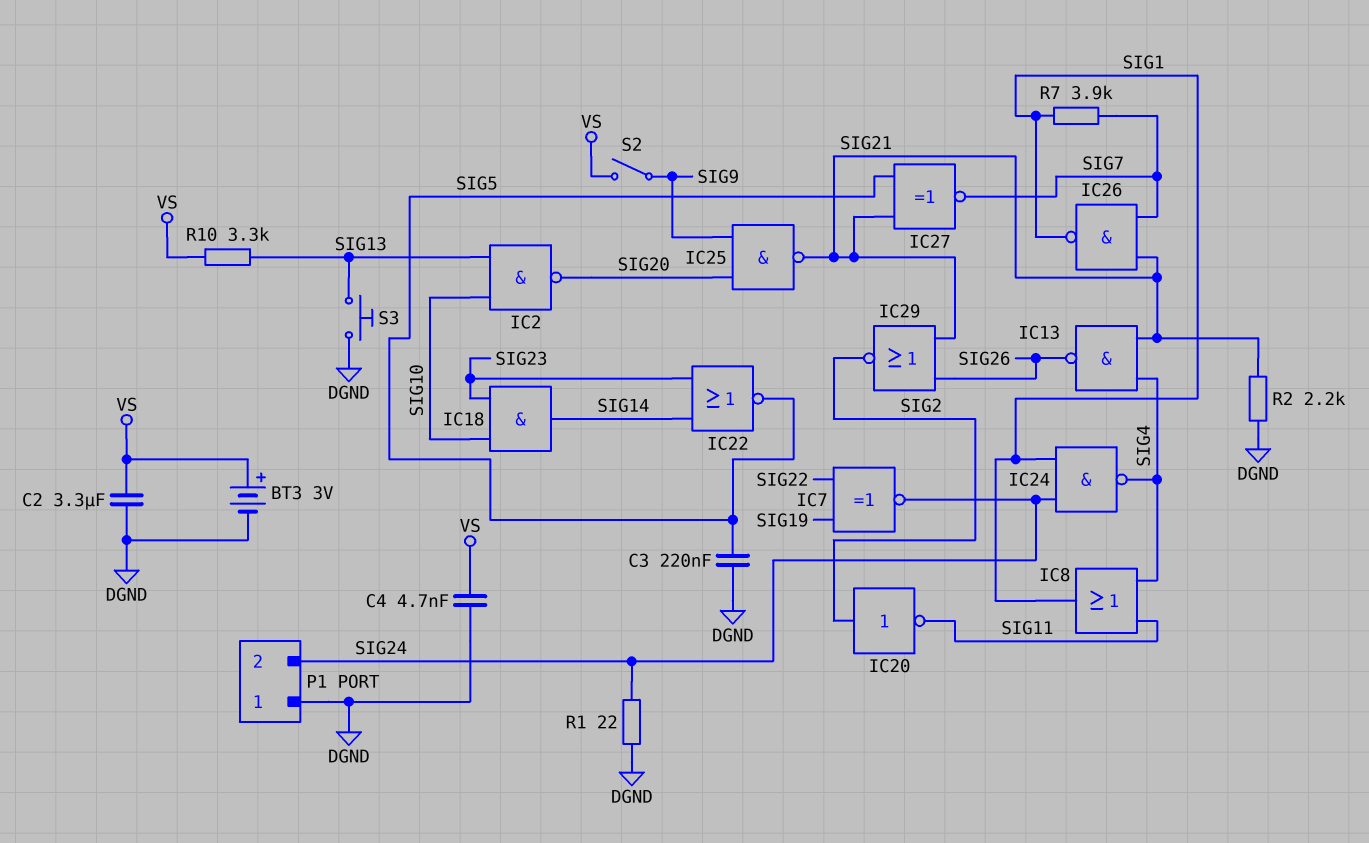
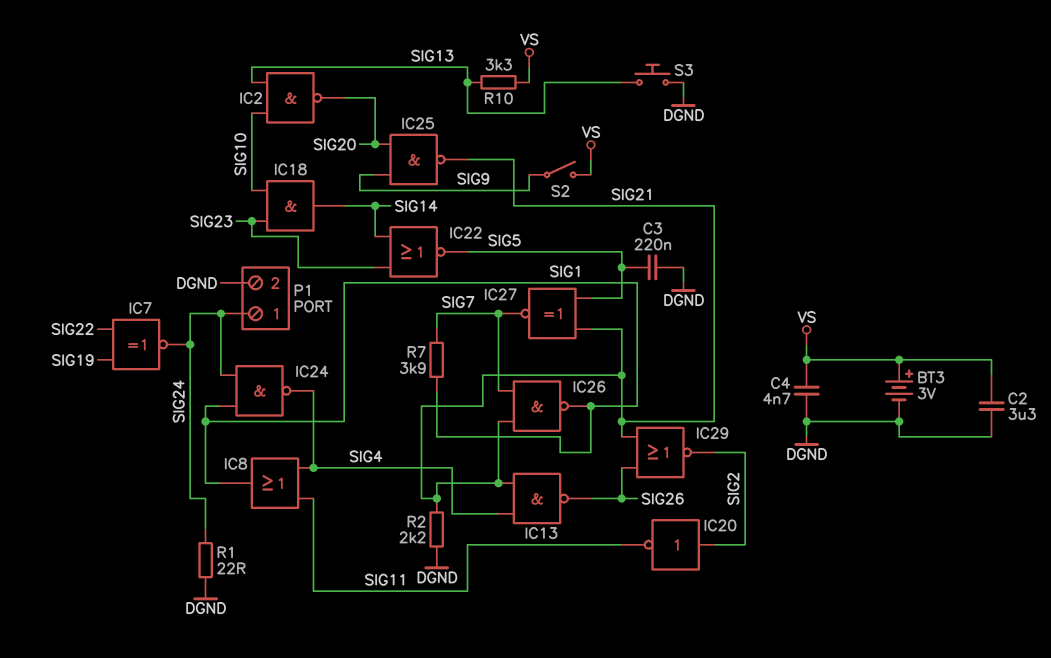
P1 pin 1: DGND -> SIG24
P1 pin 2: SIG24 -> DGND

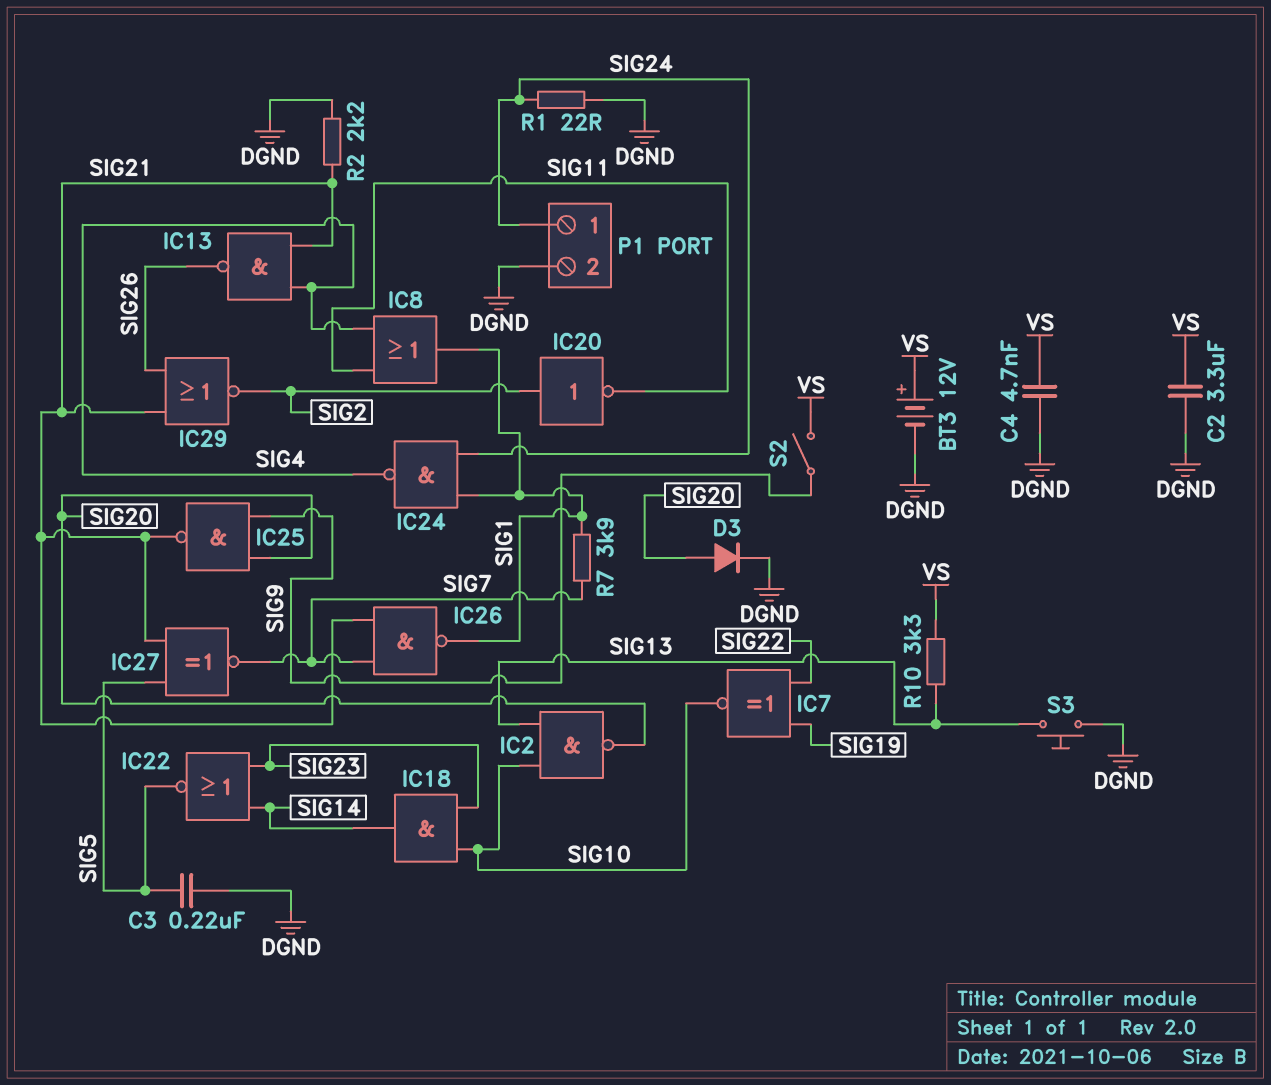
BT3: 3V (plus VS, minus DGND) -> 12V (plus VS, minus DGND)
D3: none -> diode (A SIG20, K DGND)
IC7: XNOR (in SIG19, in SIG22, out SIG24) -> XNOR (in SIG19, in SIG22, out SIG10)

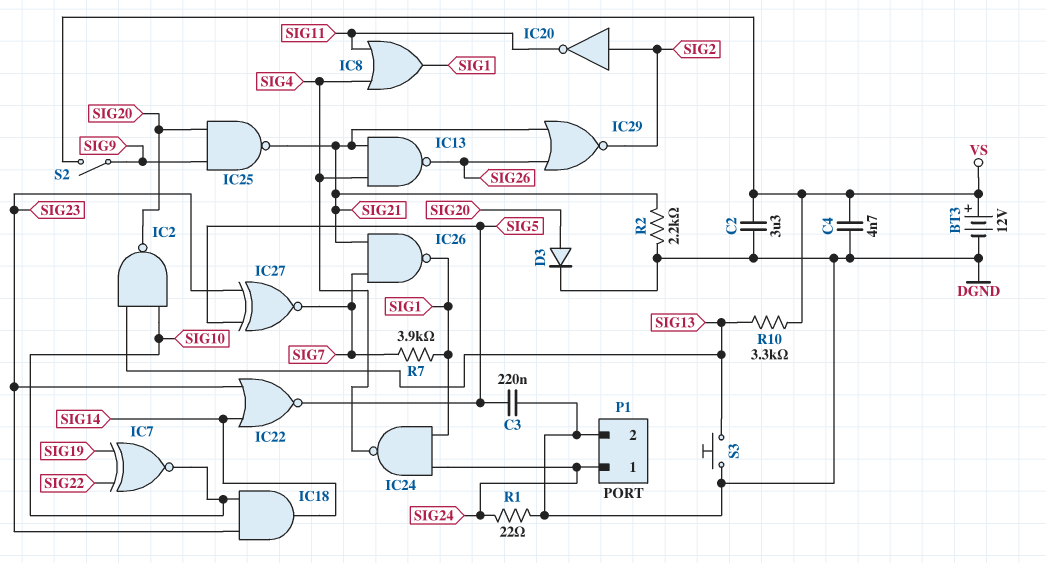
IC27: XNOR (in SIG5, in SIG21, out SIG7) -> XNOR (in SIG5, in SIG23, out SIG7)

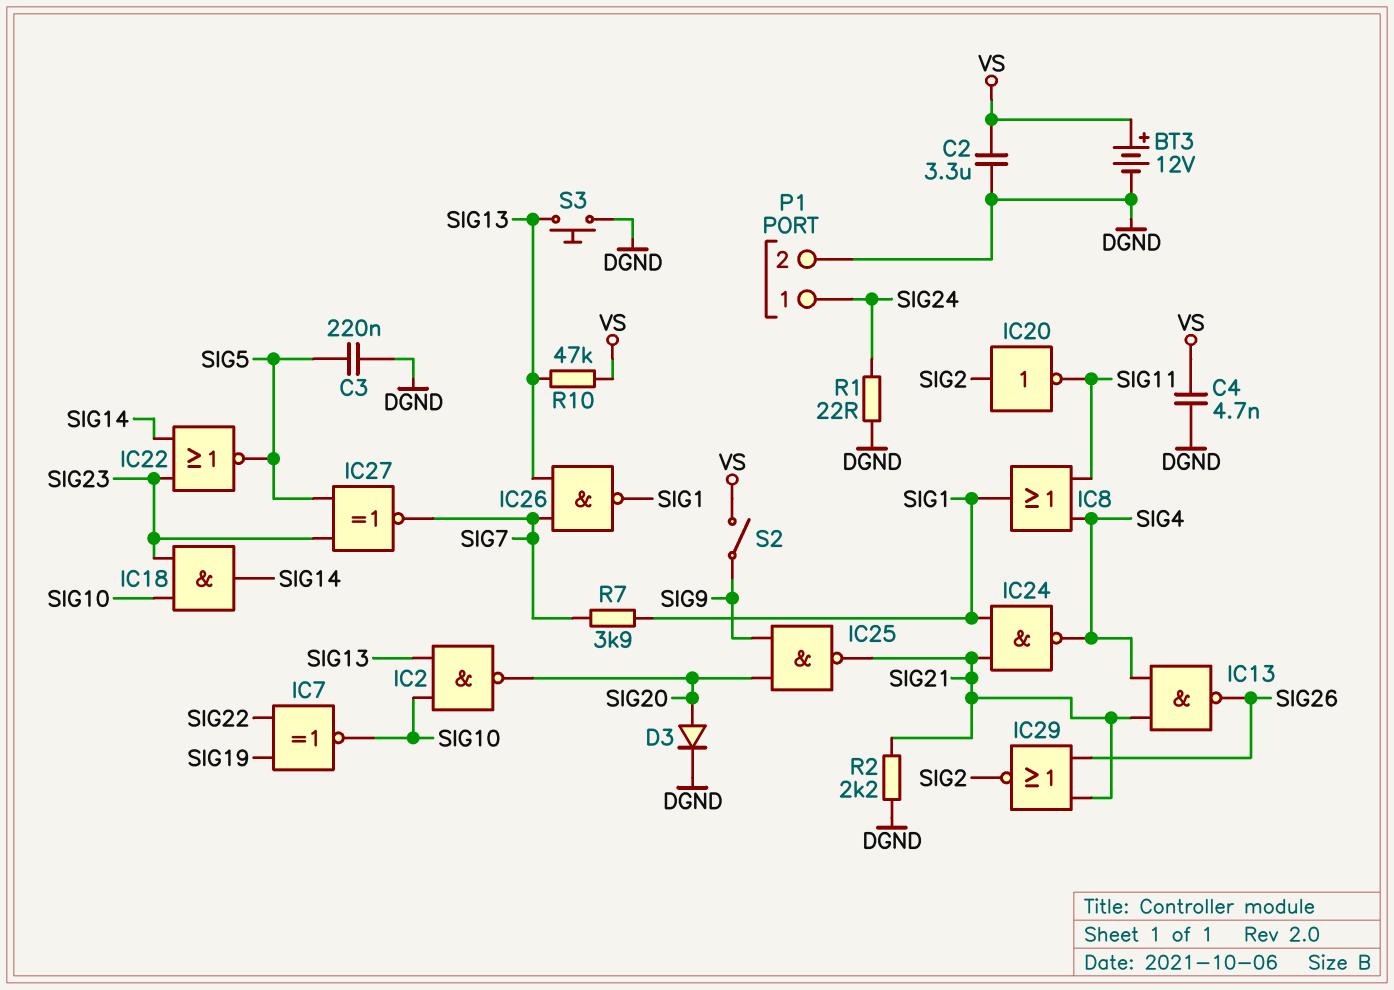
IC24: NAND (in SIG1, in SIG24, out SIG4) -> NAND (in SIG1, in SIG21, out SIG4)
IC26: NAND (in SIG7, in SIG21, out SIG1) -> NAND (in SIG7, in SIG13, out SIG1)
R10: 3.3k (SIG13, VS) -> 47k (SIG13, VS)

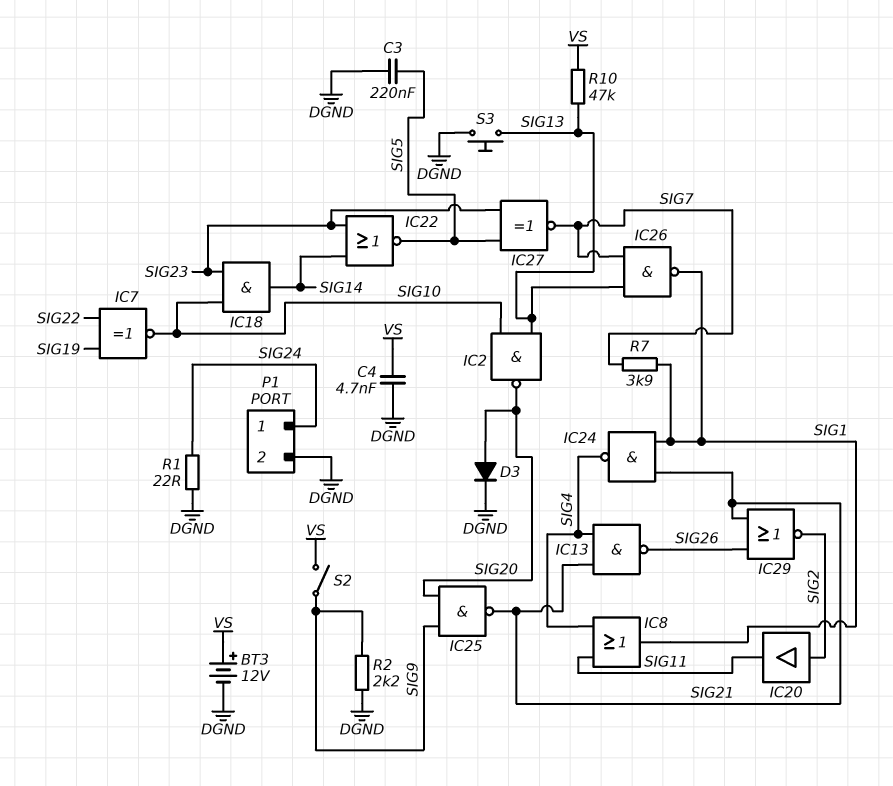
C2: 3.3uF (DGND, VS) -> none
IC20: NOT (in SIG2, out SIG11) -> buffer (in SIG2, out SIG11)
R2: 2.2k (DGND, SIG21) -> 2.2k (DGND, SIG9)

